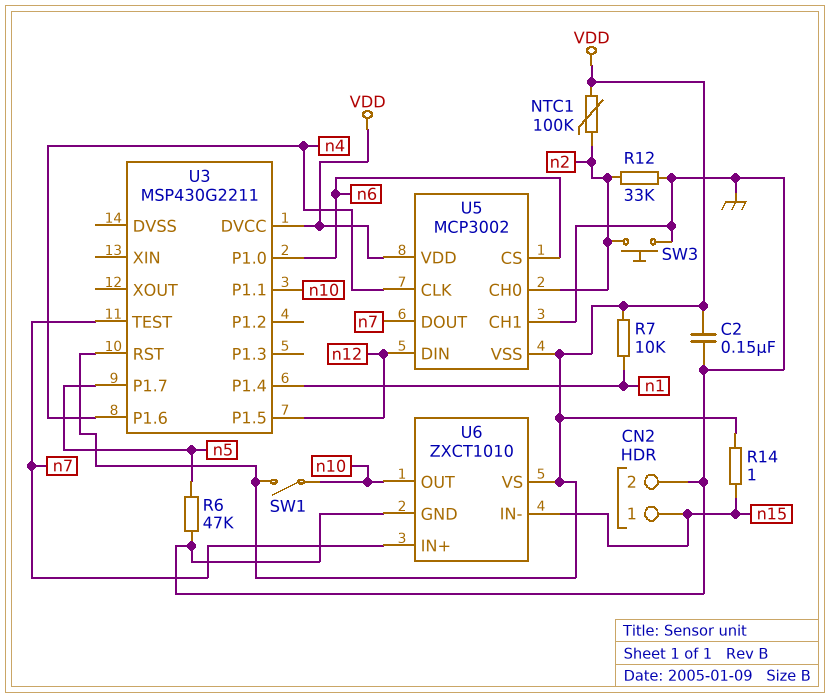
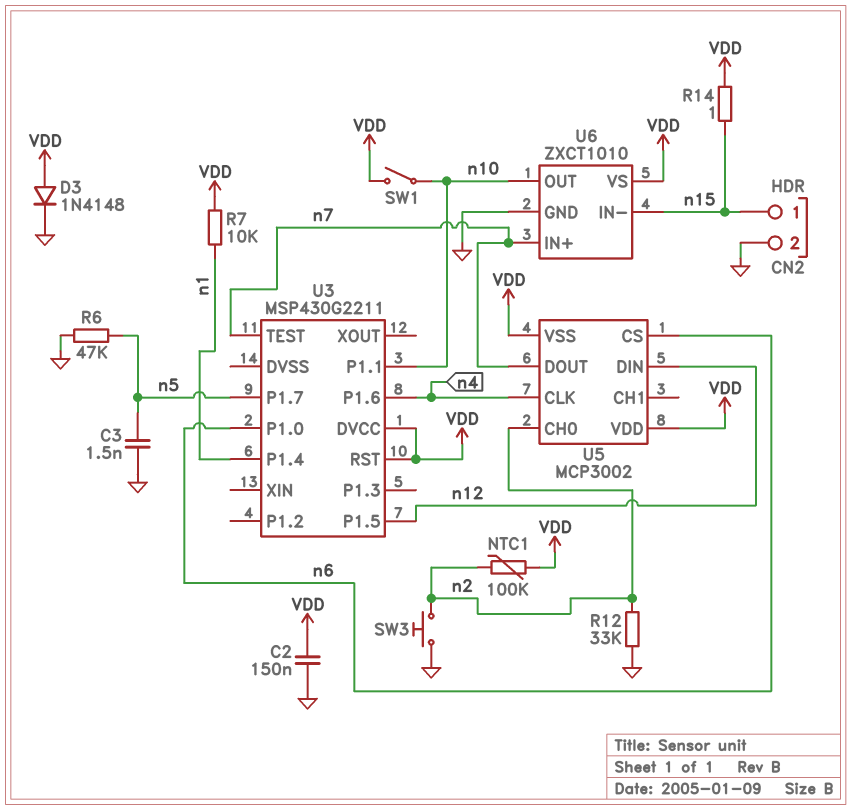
C3: none -> 1.5nF (GND, n5)
D3: none -> diode 1N4148 (A VDD, K GND)
U5 pin CH1: GND -> none

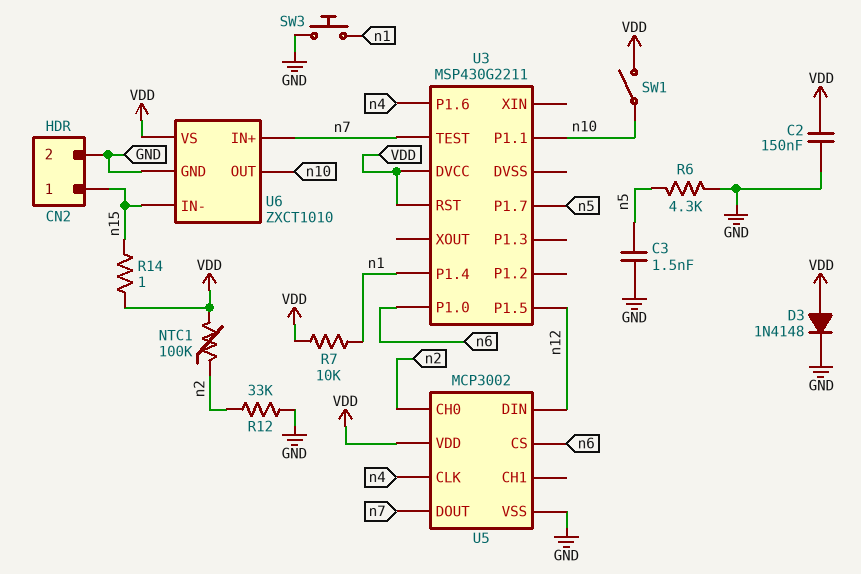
R6: 47k (GND, n5) -> 4.3k (GND, n5)
SW3: button (GND, n2) -> button (GND, n1)
U5 pin VSS: VDD -> GND

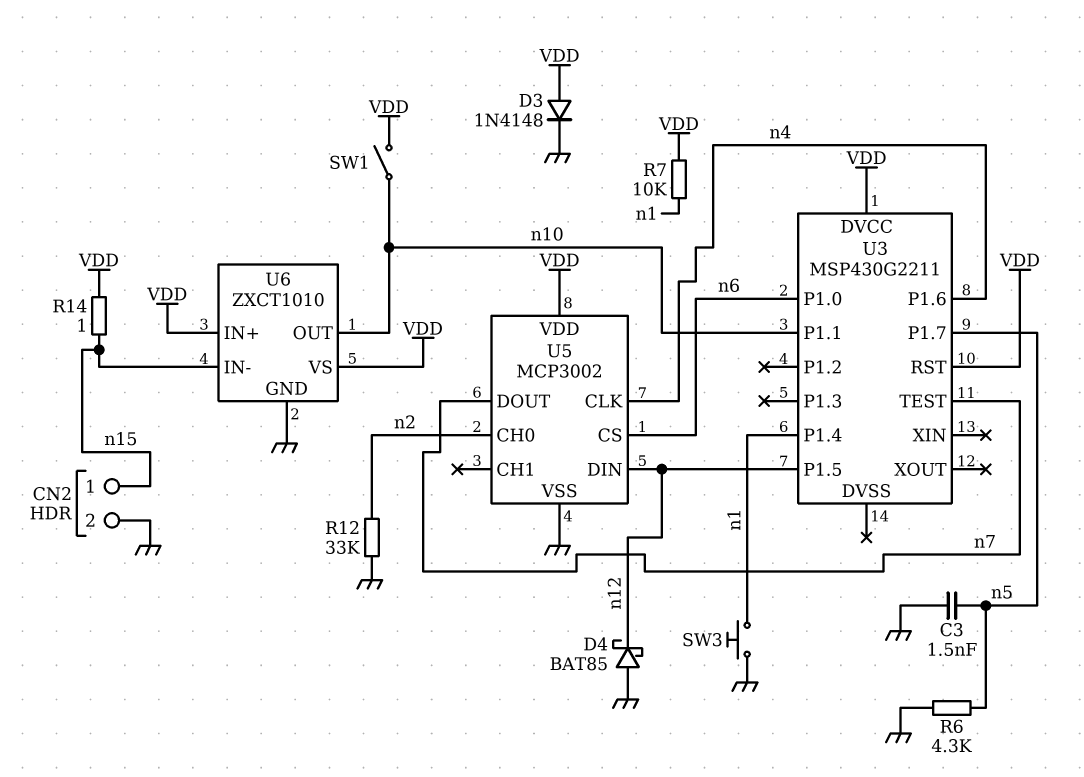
C2: 150nF (GND, VDD) -> none
D4: none -> schottky BAT85 (A GND, K n12)
NTC1: 100k (VDD, n2) -> none
U6 pin IN+: n7 -> VDD

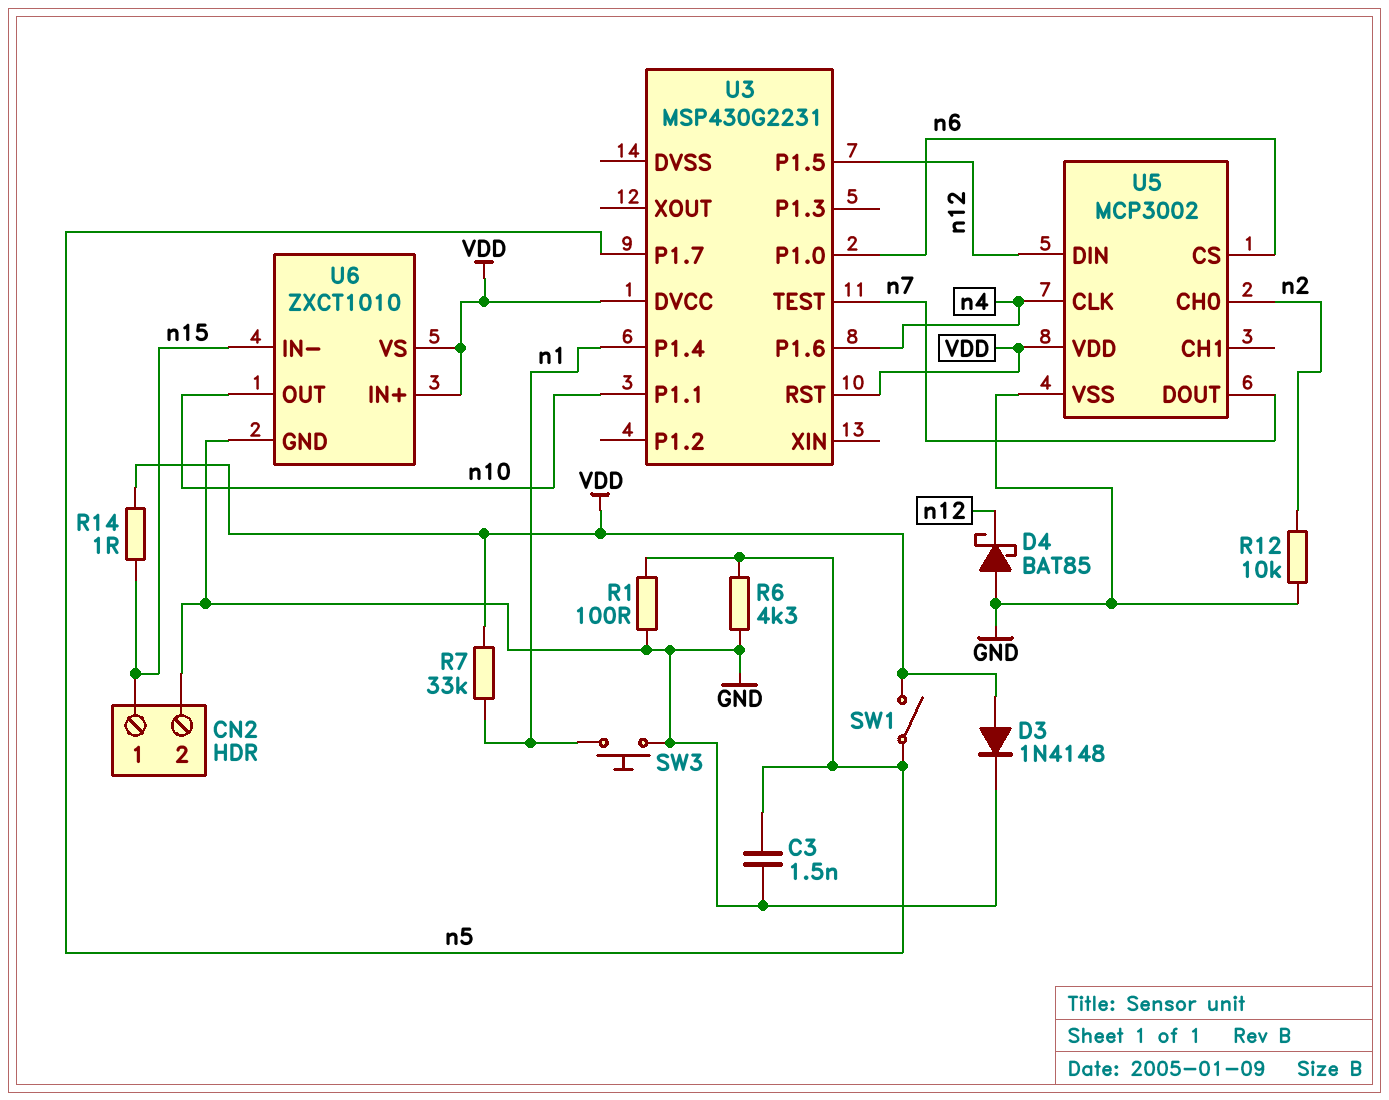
R1: none -> 100 (GND, n5)
R7: 10k (VDD, n1) -> 33k (VDD, n1)
R12: 33k (GND, n2) -> 10k (GND, n2)
SW1: switch (VDD, n10) -> switch (VDD, n5)
U3: MSP430G2211 -> MSP430G2231

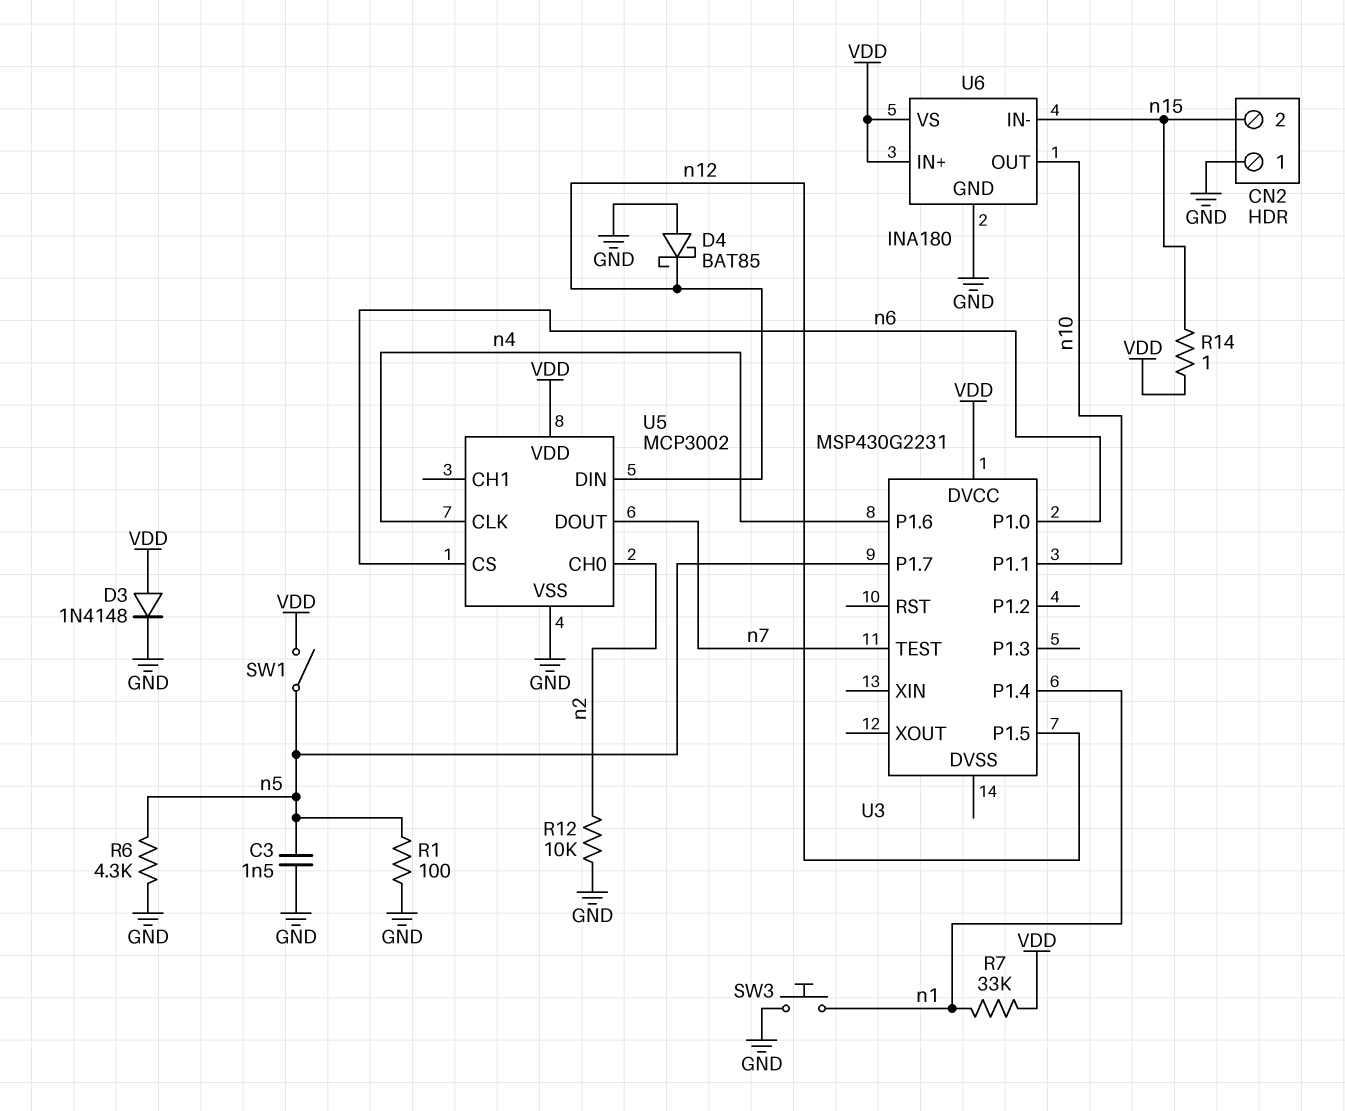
CN2 pin 1: n15 -> GND
CN2 pin 2: GND -> n15
U3 pin RST: VDD -> none
U6: ZXCT1010 -> INA180

